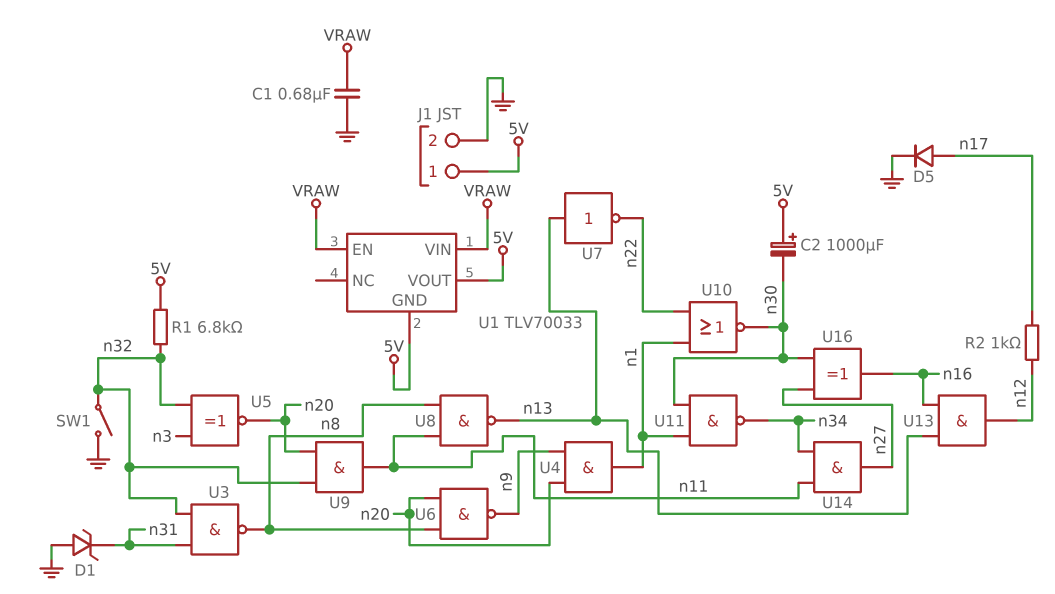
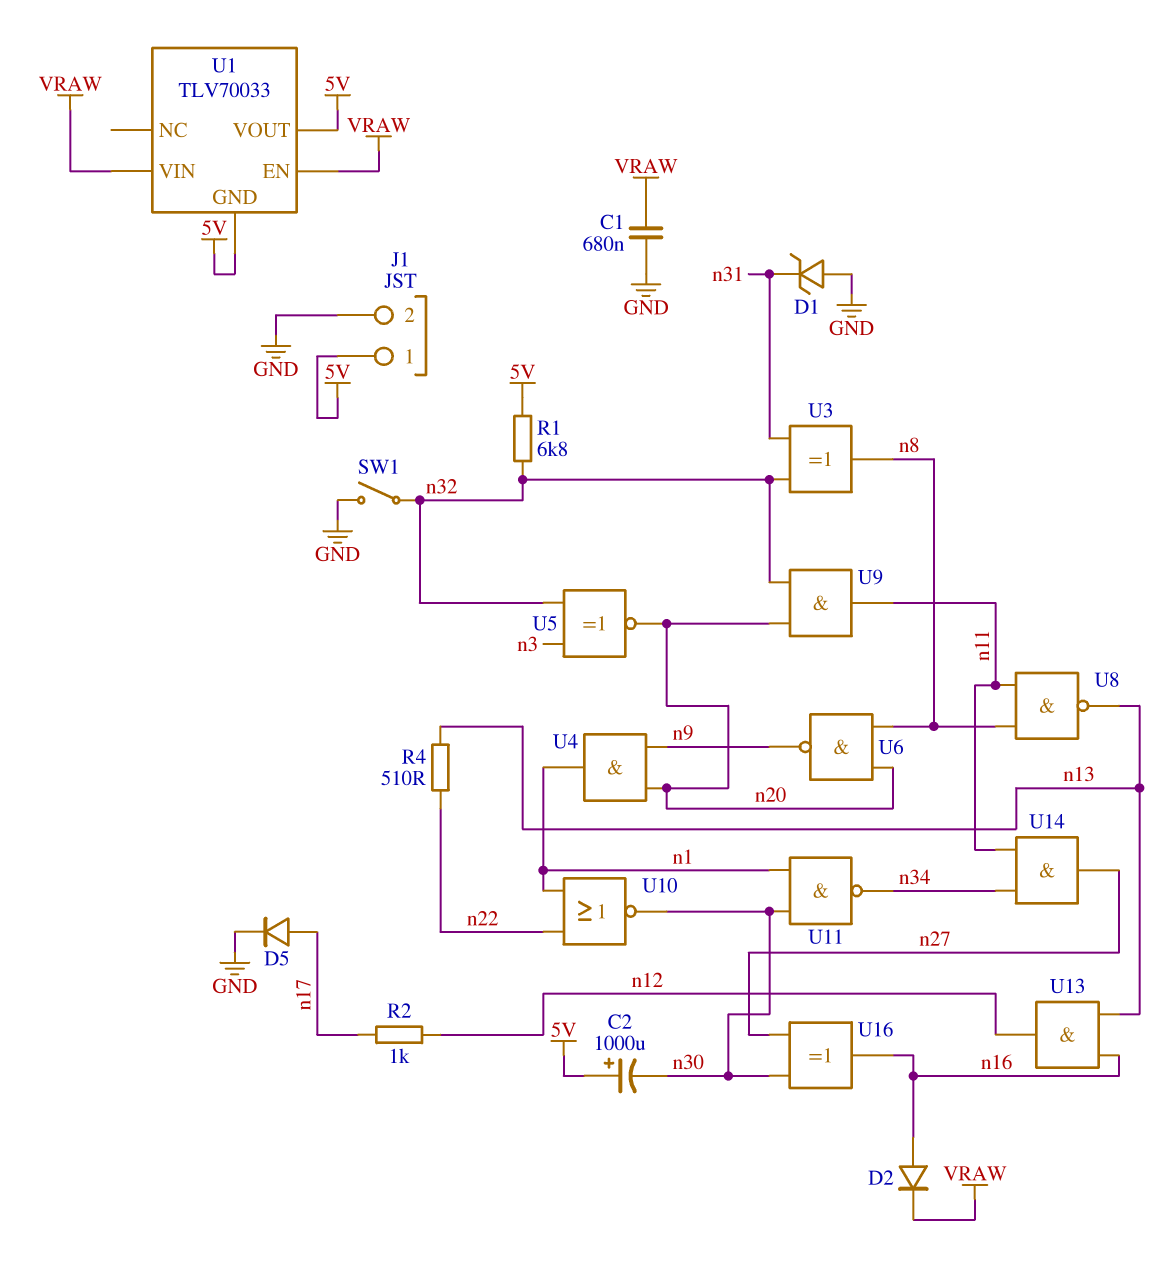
D2: none -> diode (A n16, K VRAW)
R4: none -> 510 (n13, n22)
U3: NAND (in n31, in n32, out n8) -> XOR (in n31, in n32, out n8)
U7: NOT (in n13, out n22) -> none

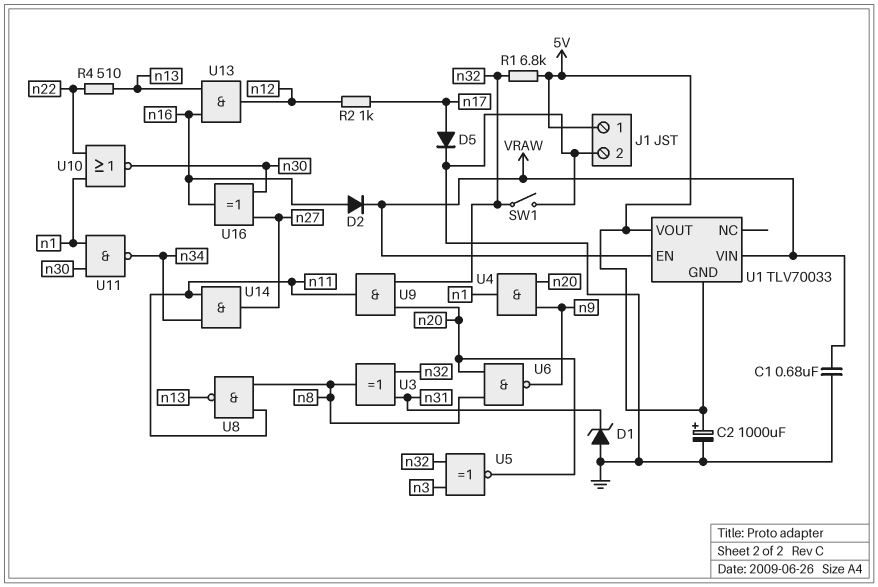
C2: 1000uF (plus 5V, minus n30) -> 1000uF (plus 5V, minus GND)

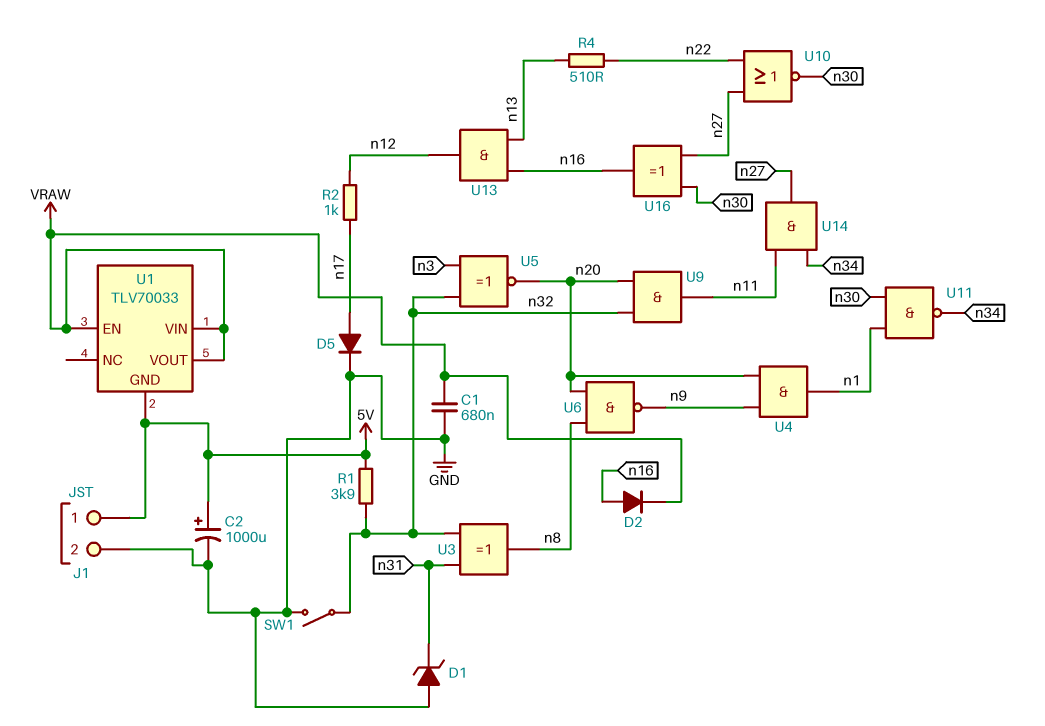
R1: 6.8k (5V, n32) -> 3.9k (5V, n32)
U1 pin VOUT: 5V -> VRAW
U8: NAND (in n8, in n11, out n13) -> none
U10: NOR (in n1, in n22, out n30) -> NOR (in n22, in n27, out n30)

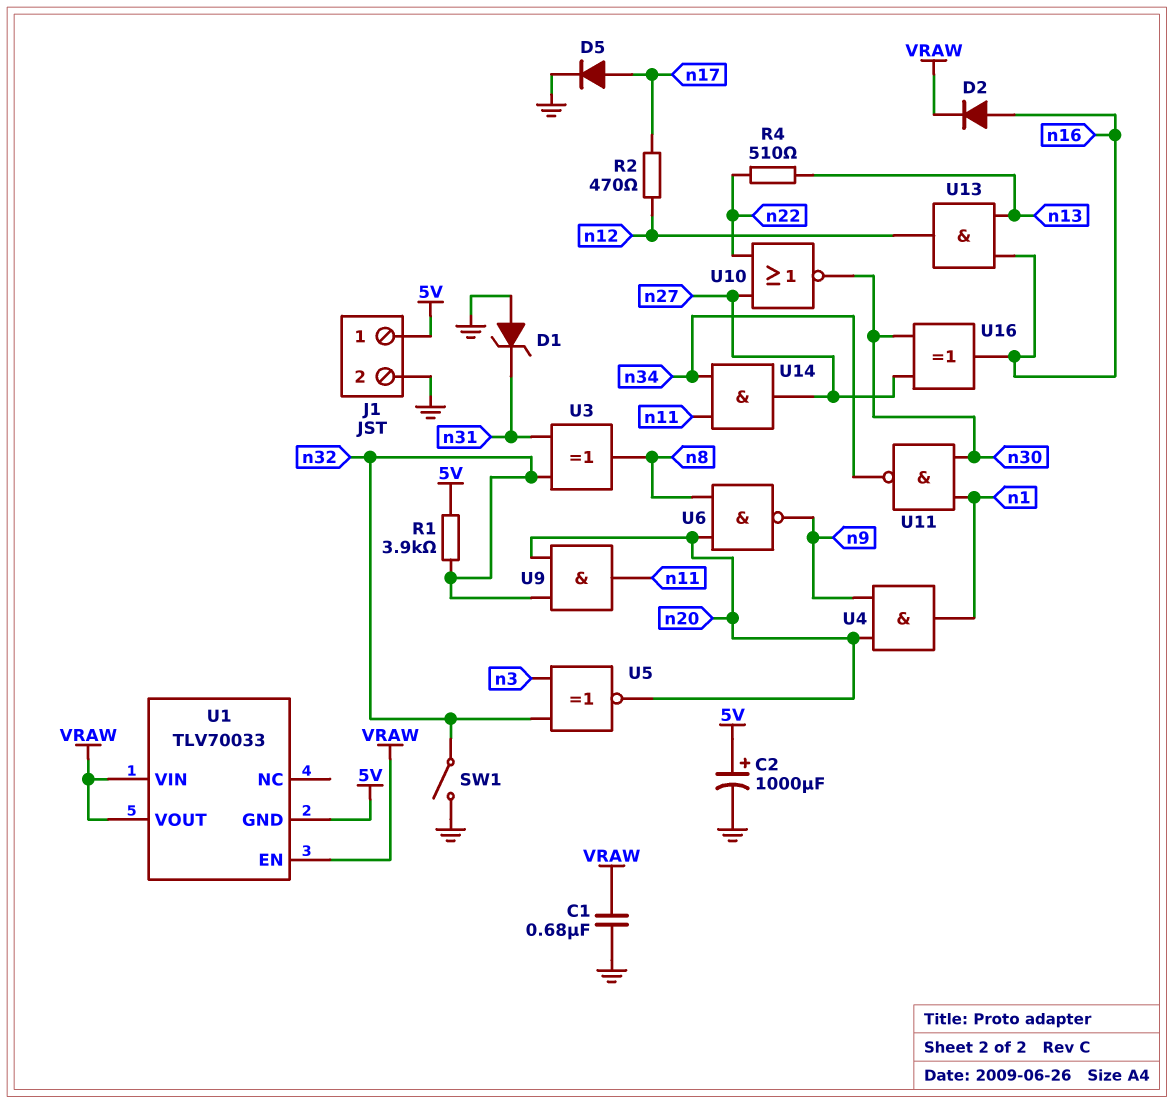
R2: 1k (n12, n17) -> 470 (n12, n17)

